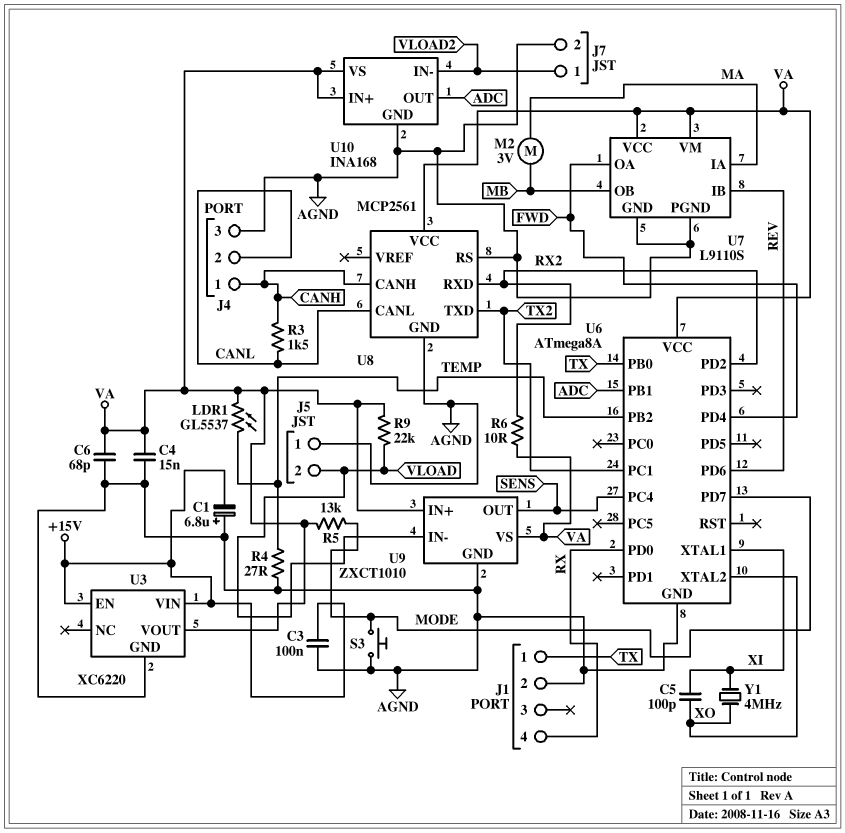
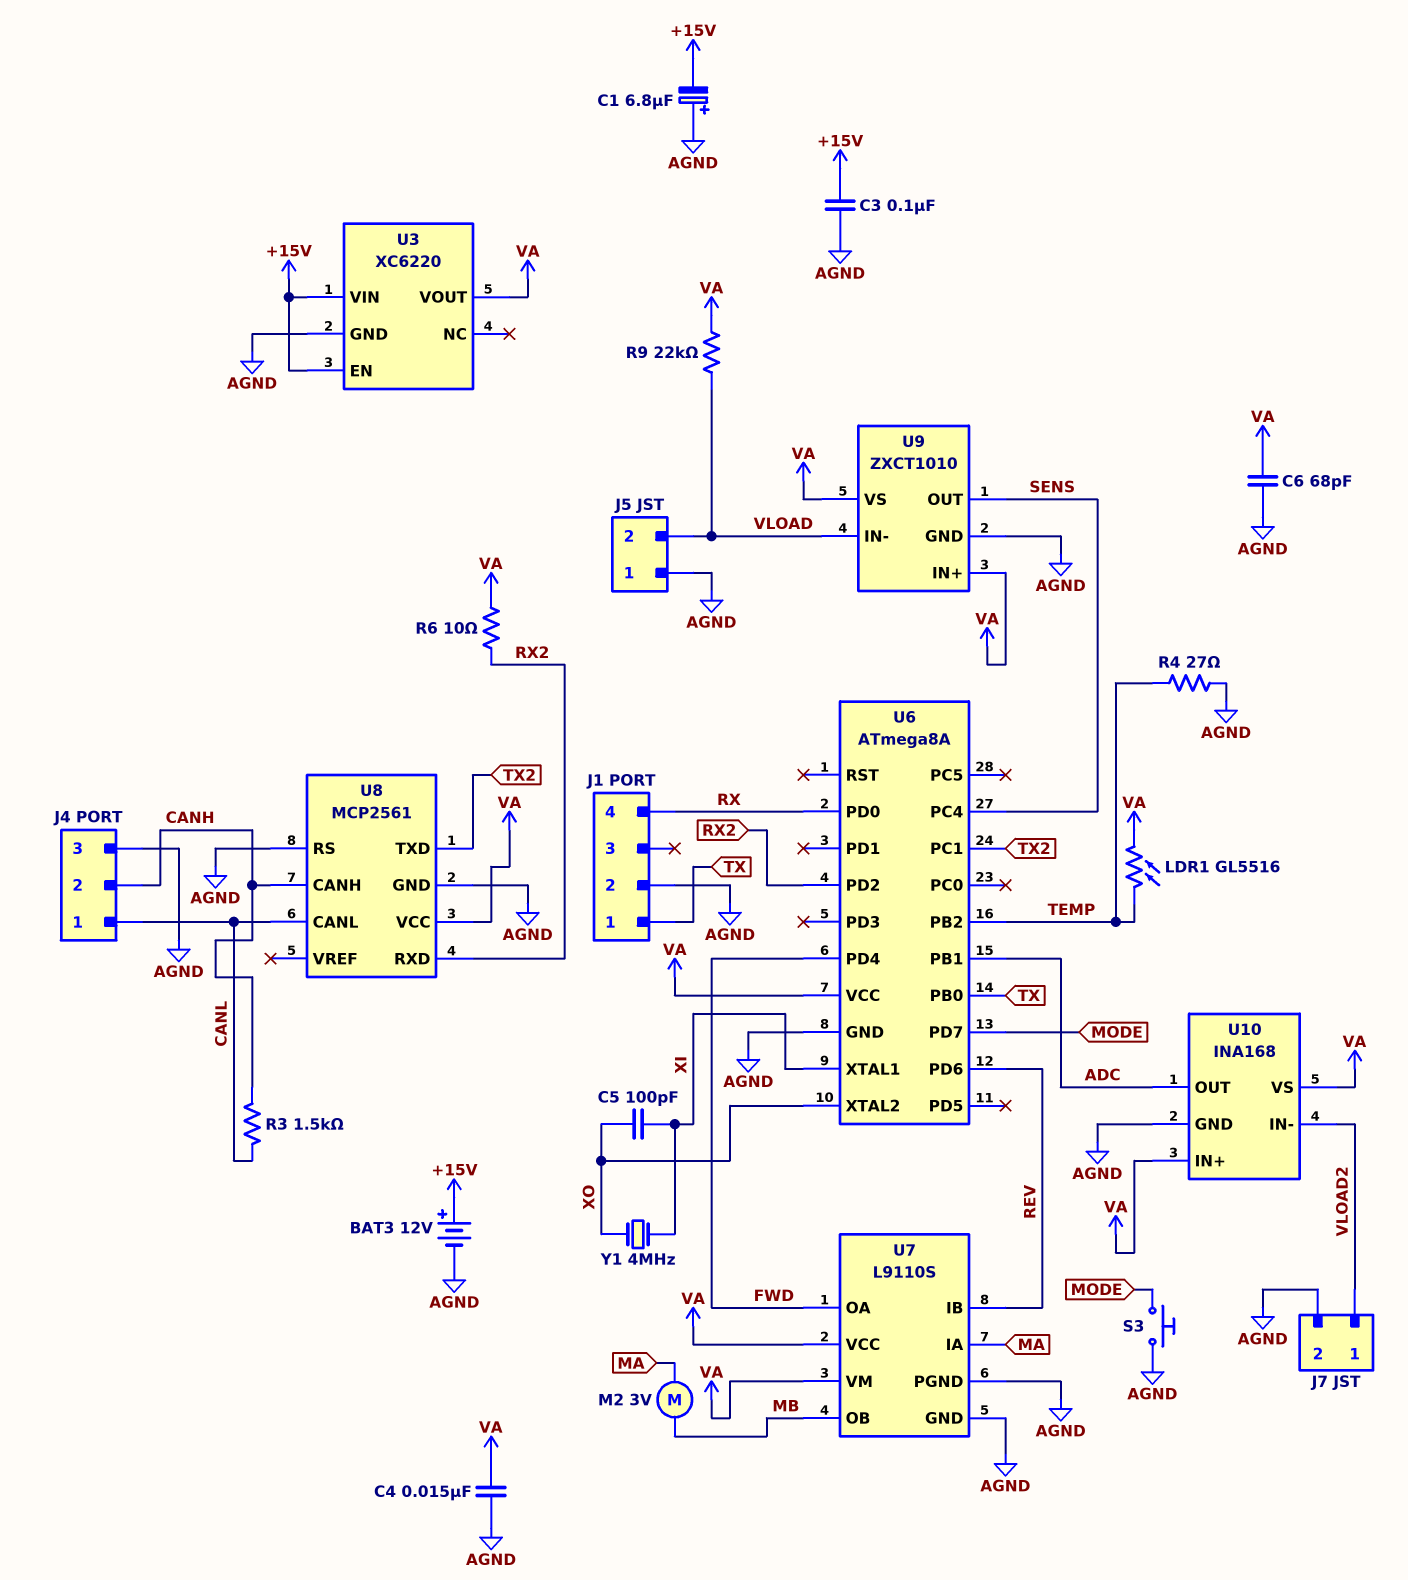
BAT3: none -> 12V (plus +15V, minus AGND)
J4 pin 1: CANH -> CANL
J4 pin 2: CANL -> CANH
LDR1: GL5537 (TEMP, VA) -> GL5516 (TEMP, VA)
R5: 13k (MODE, VA) -> none

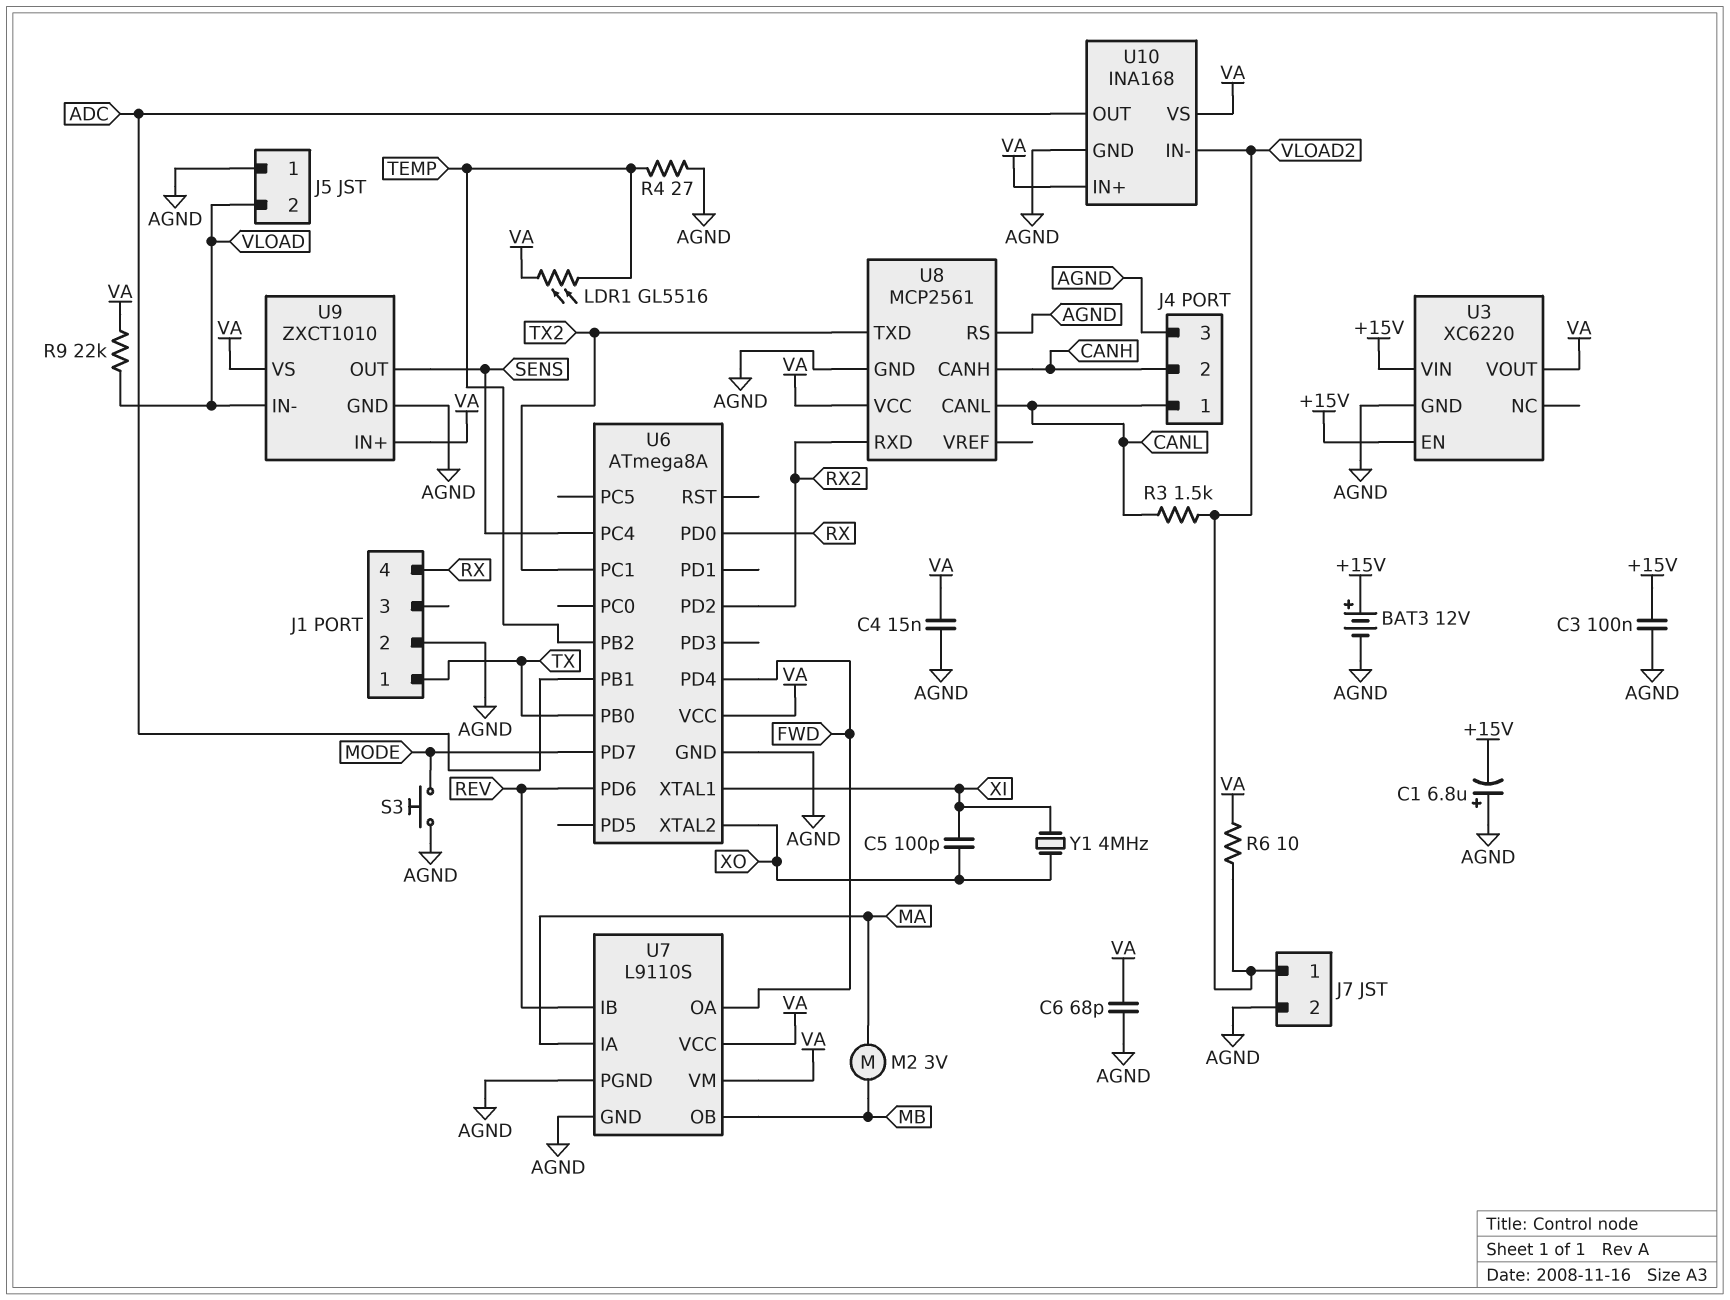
R3: 1.5k (CANH, CANL) -> 1.5k (CANL, VLOAD2)
R6: 10 (RX2, VA) -> 10 (VA, VLOAD2)

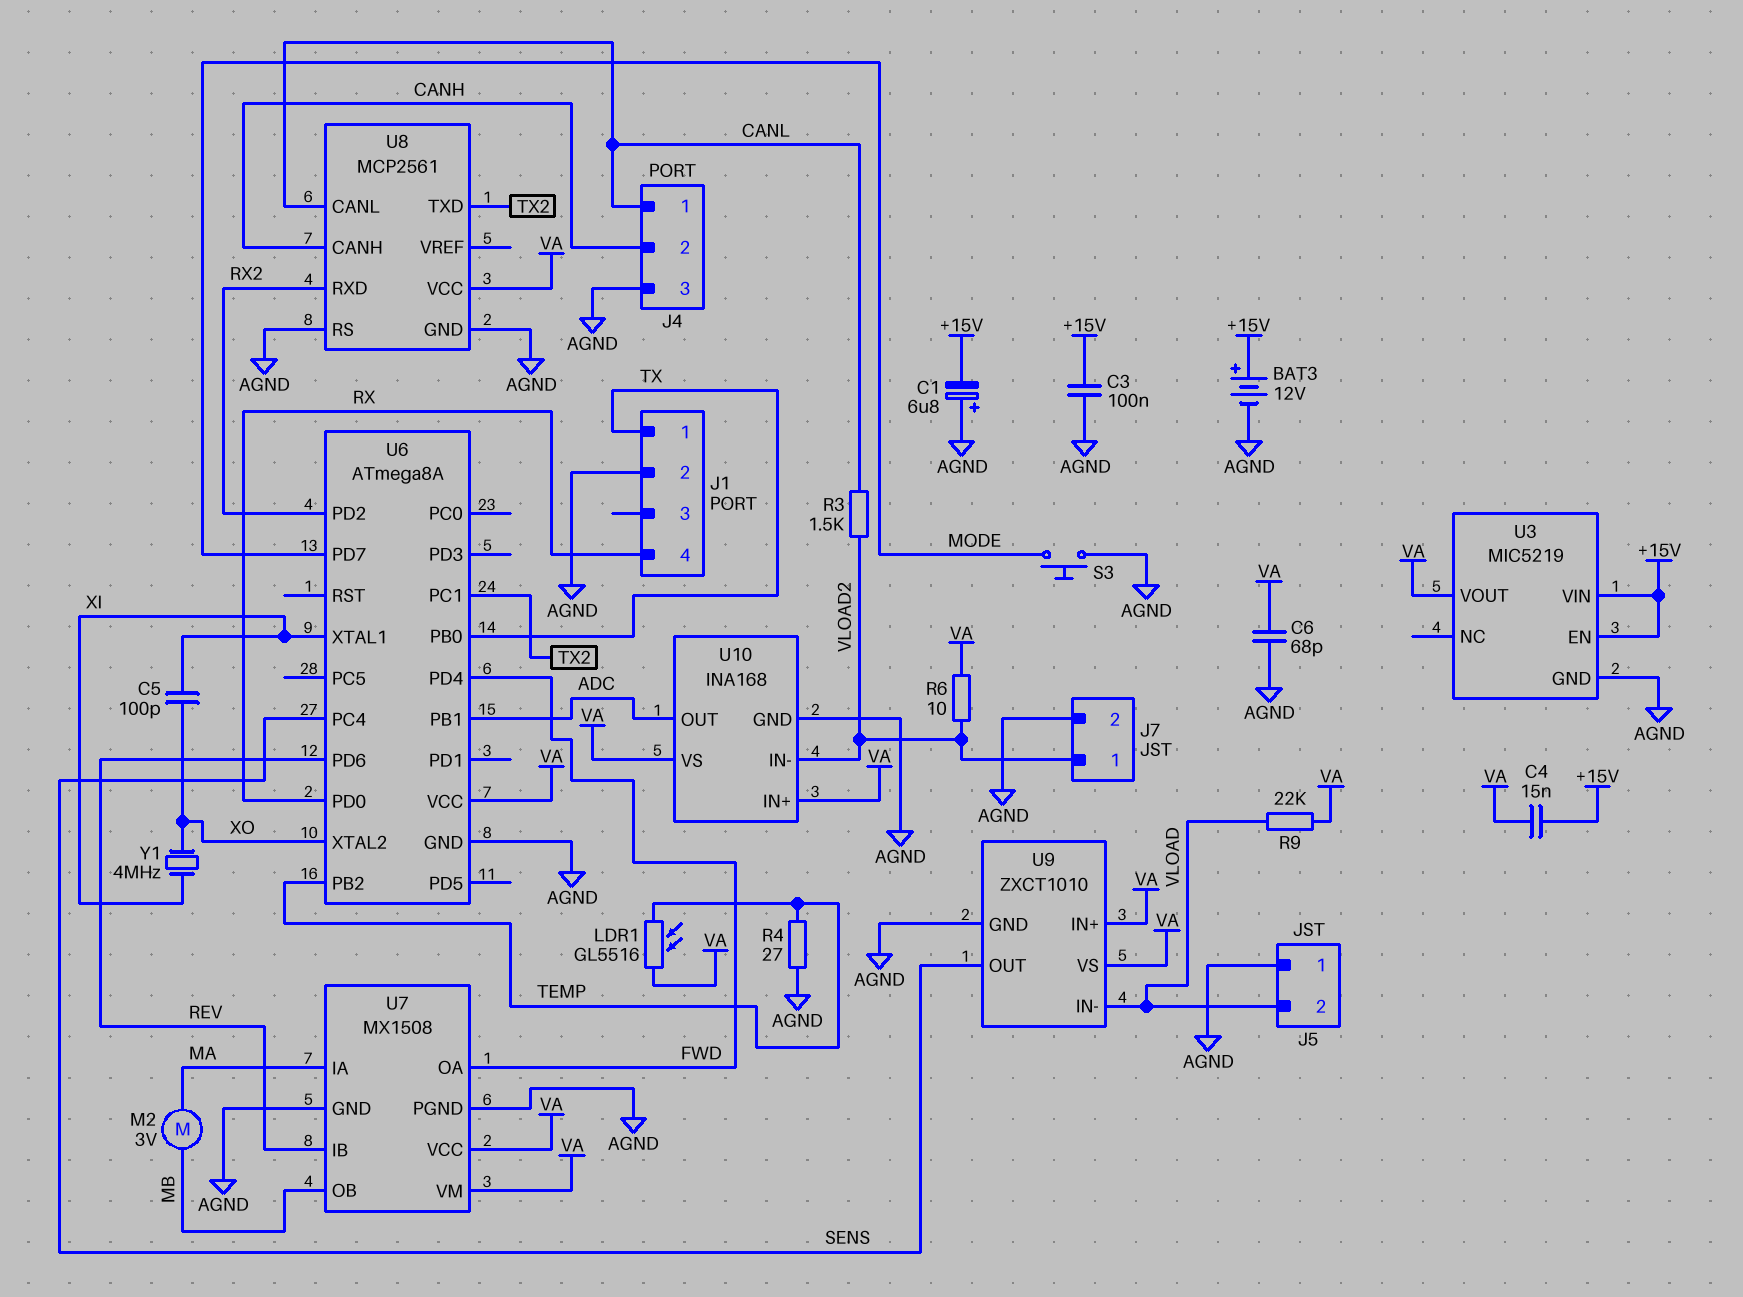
C4: 15nF (AGND, VA) -> 15nF (+15V, VA)
U3: XC6220 -> MIC5219
U7: L9110S -> MX1508

